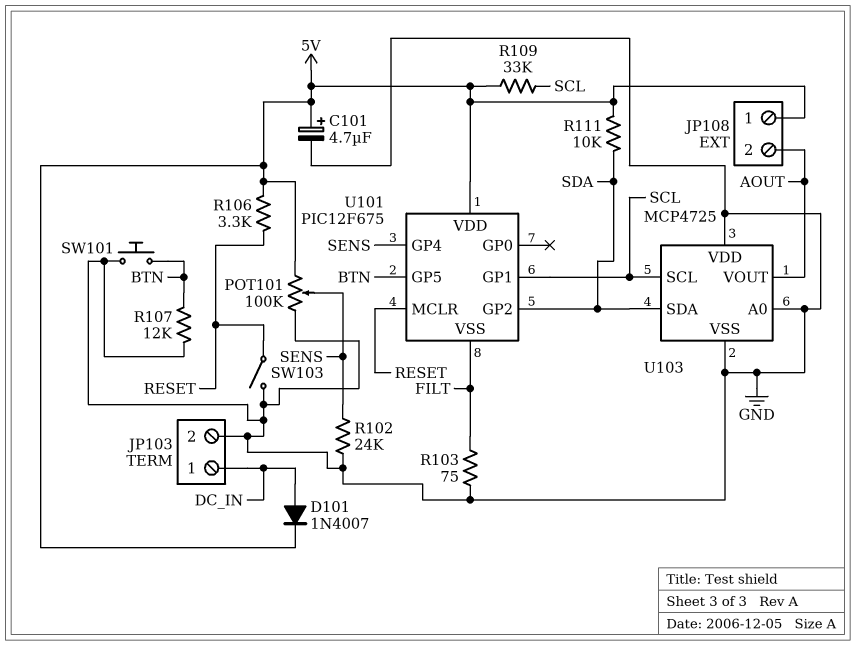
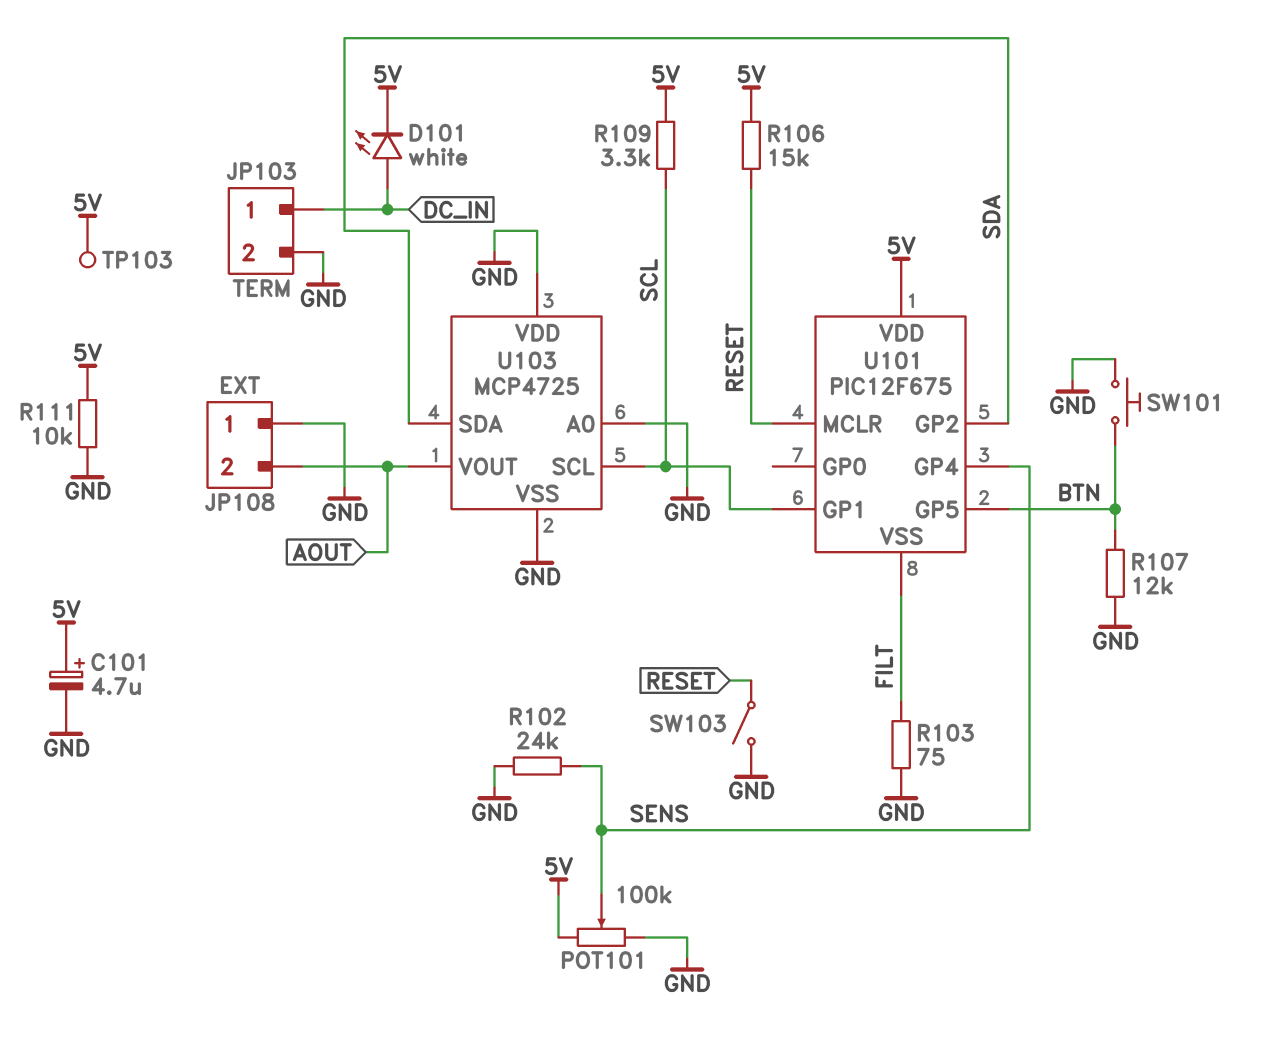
D101: diode 1N4007 (A DC_IN, K 5V) -> LED white (A DC_IN, K 5V)
JP108 pin 1: 5V -> GND
R106: 3.3k (5V, RESET) -> 15k (5V, RESET)
R109: 33k (5V, SCL) -> 3.3k (5V, SCL)
R111: 10k (5V, SDA) -> 10k (5V, GND)
TP103: none -> test point (5V)

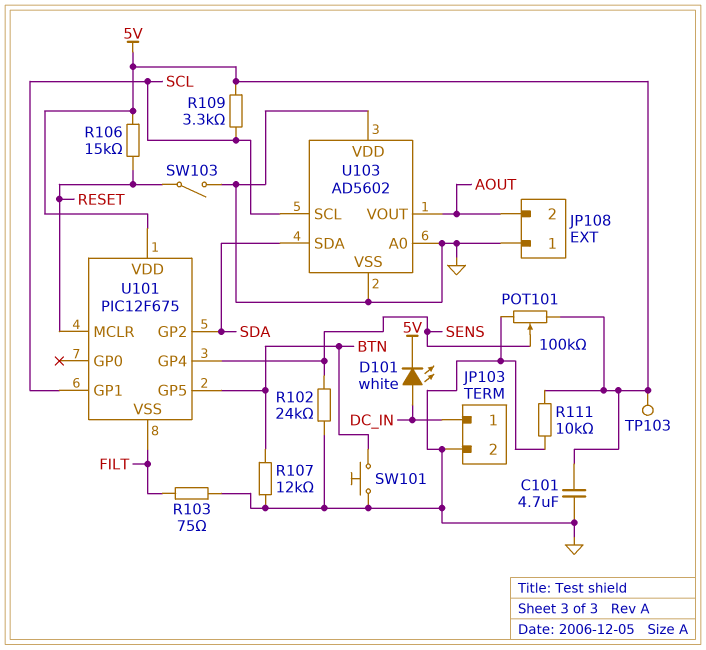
C101: 4.7uF (plus 5V, minus GND) -> 4.7uF (5V, GND)
U103: MCP4725 -> AD5602

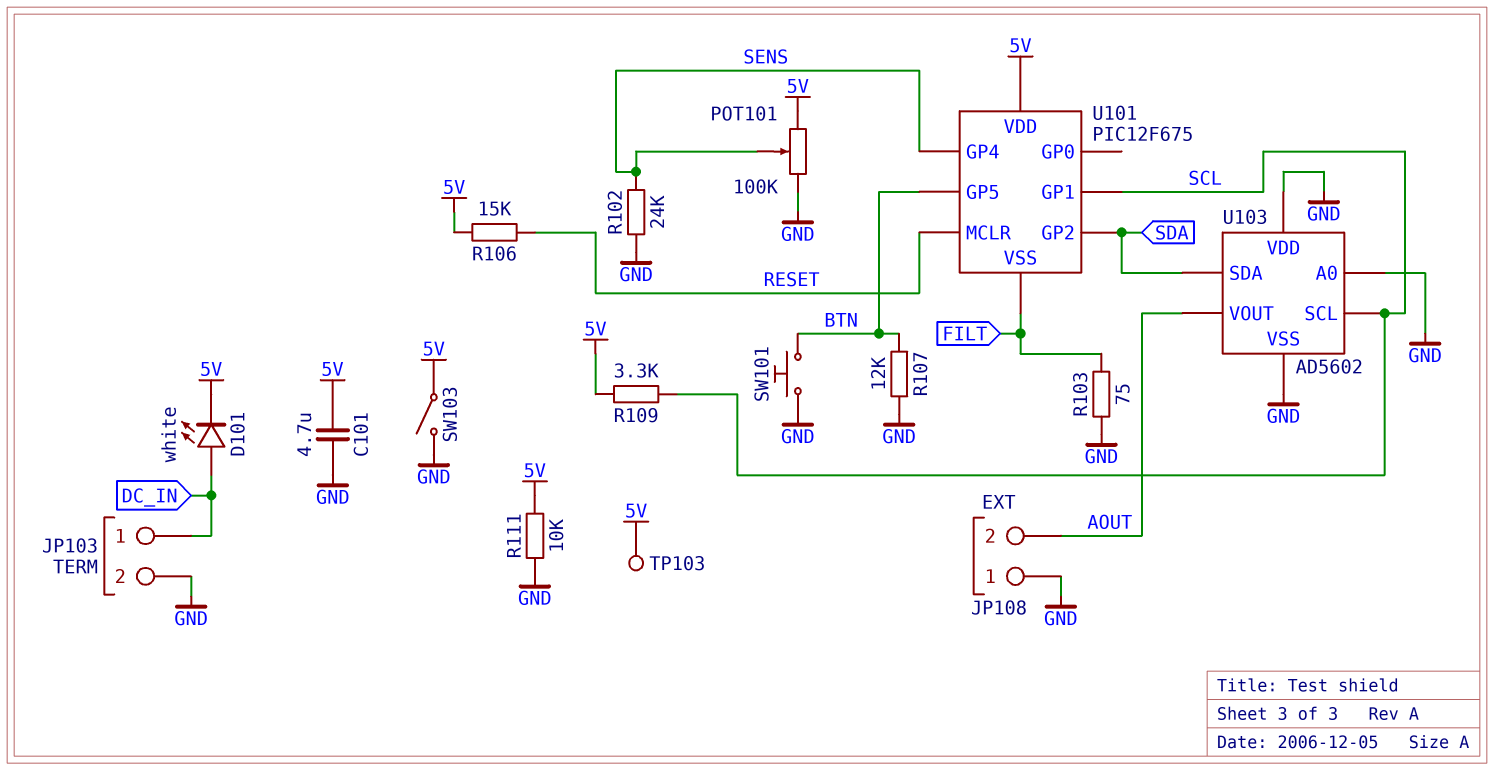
SW103: switch (GND, RESET) -> switch (5V, GND)

